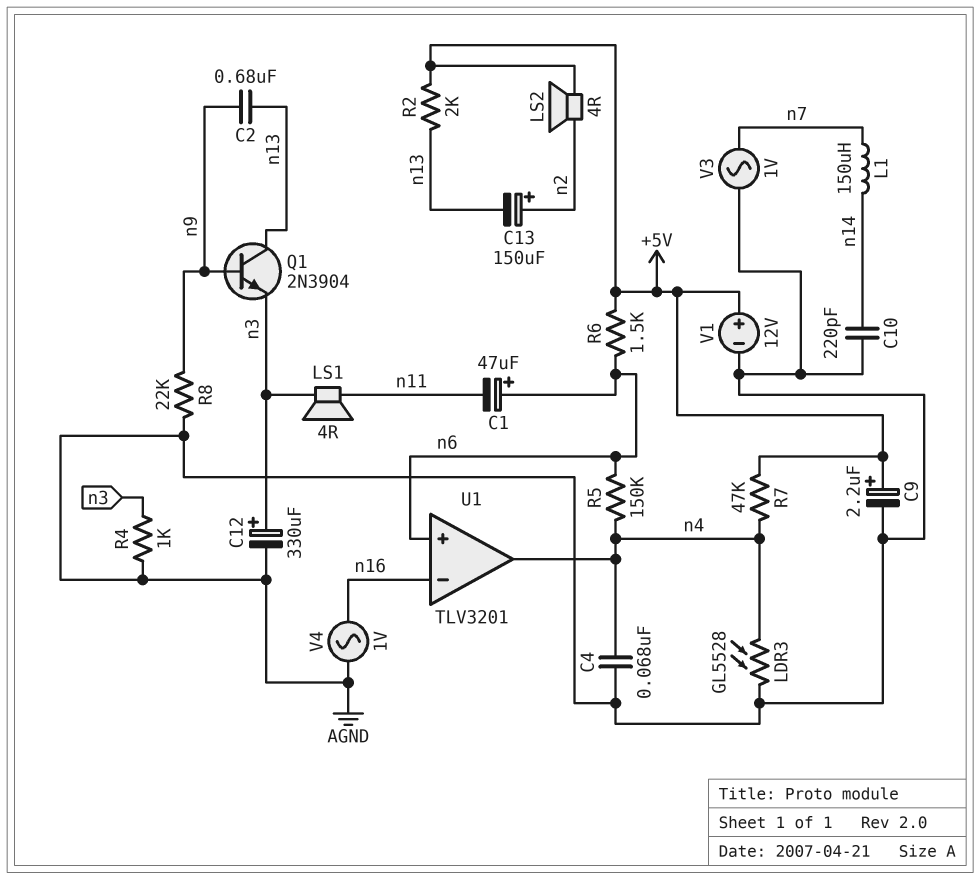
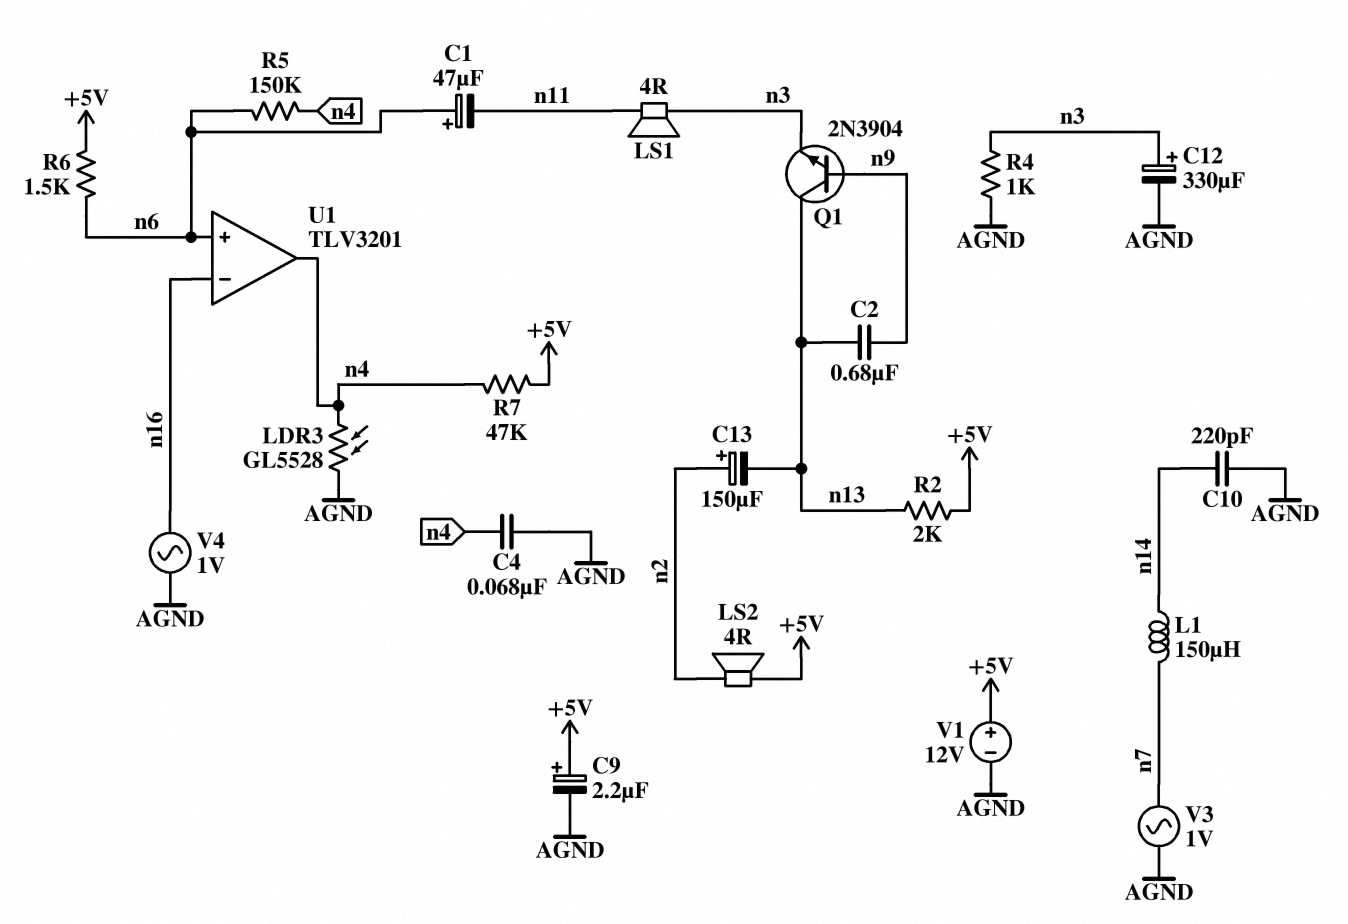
R8: 22k (AGND, n9) -> none

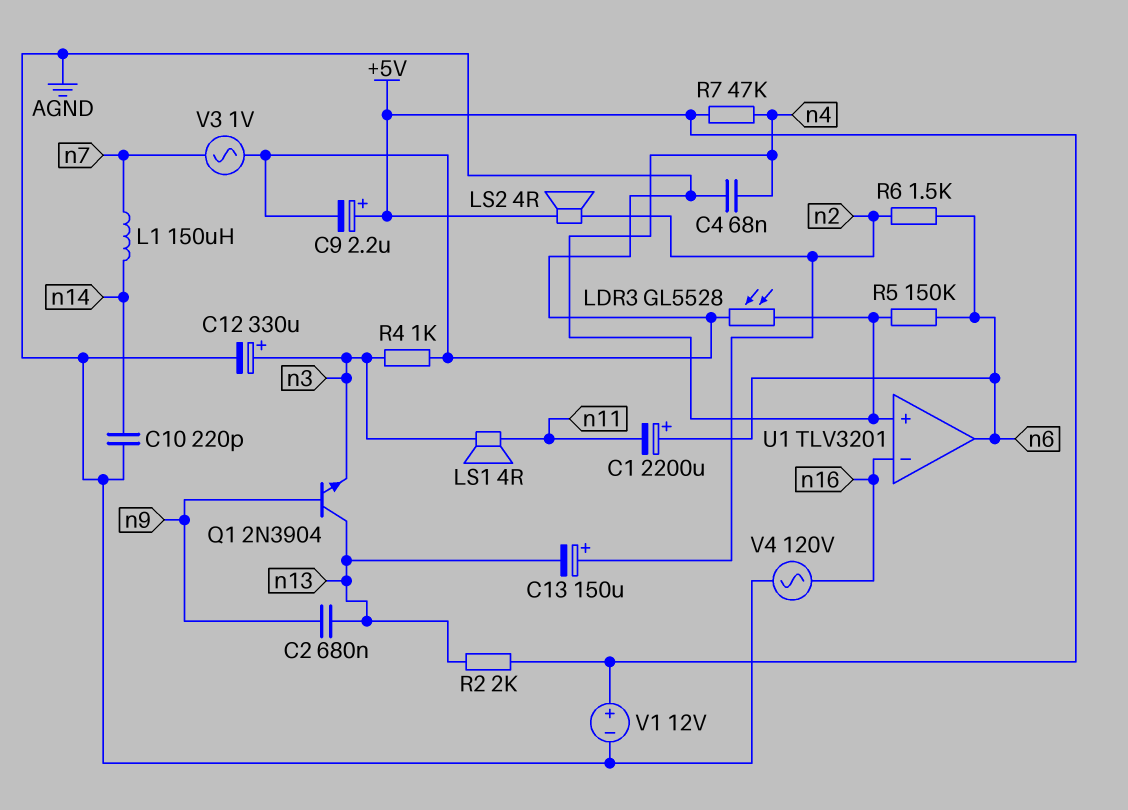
C1: 47uF (plus n6, minus n11) -> 2200uF (plus n6, minus n11)
R6: 1.5k (+5V, n6) -> 1.5k (n2, n6)
U1 pin in+: n6 -> n4
U1 pin out: n4 -> n6
V4: AC 1V (AGND, n16) -> AC 120V (AGND, n16)

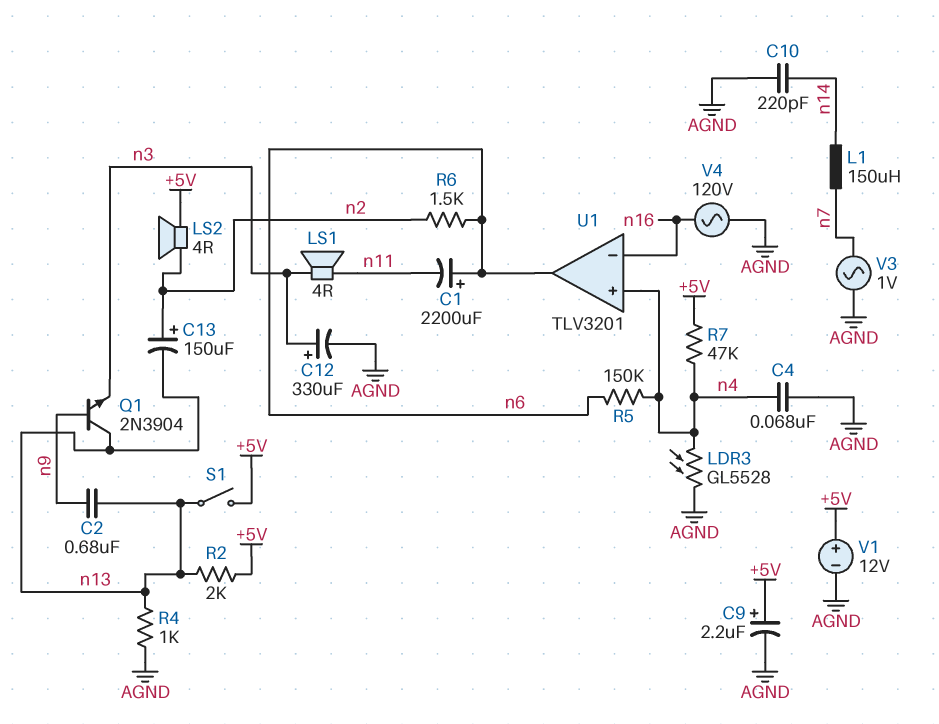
R4: 1k (AGND, n3) -> 1k (AGND, n13)
S1: none -> switch (+5V, n13)

